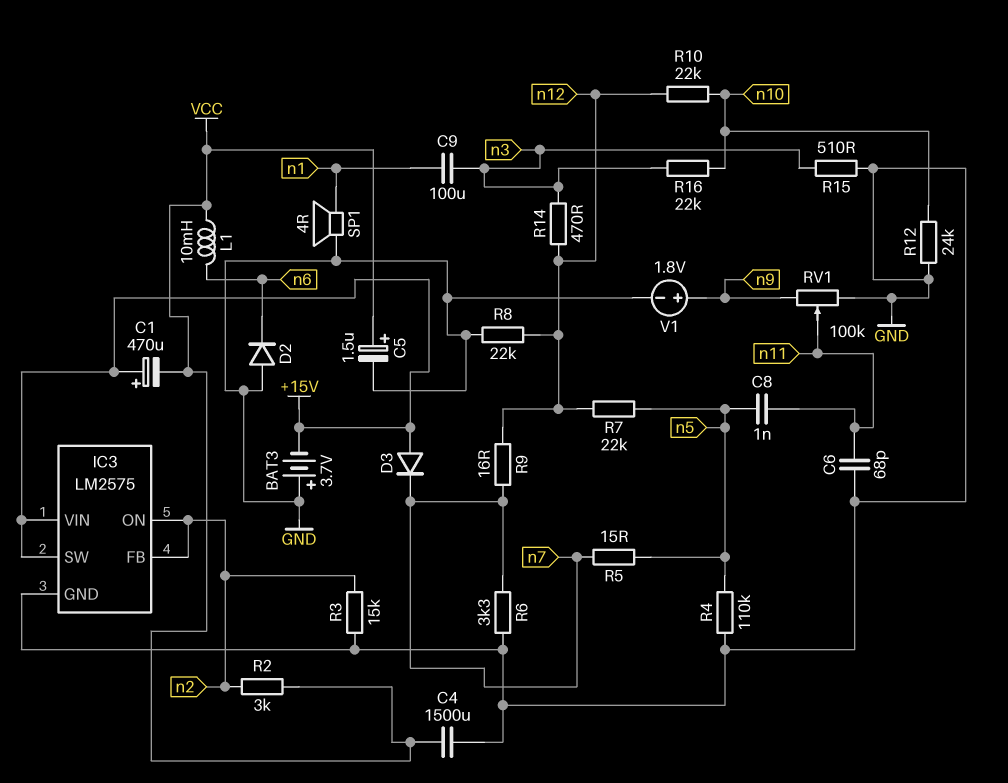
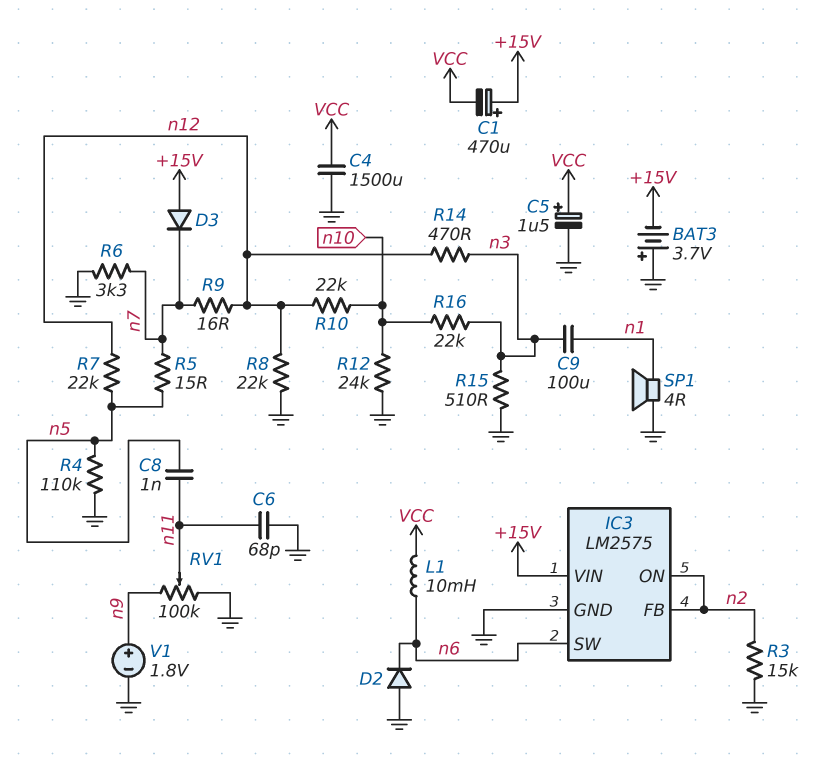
IC3 pin SW: +15V -> n6
R2: 3k (VCC, n2) -> none

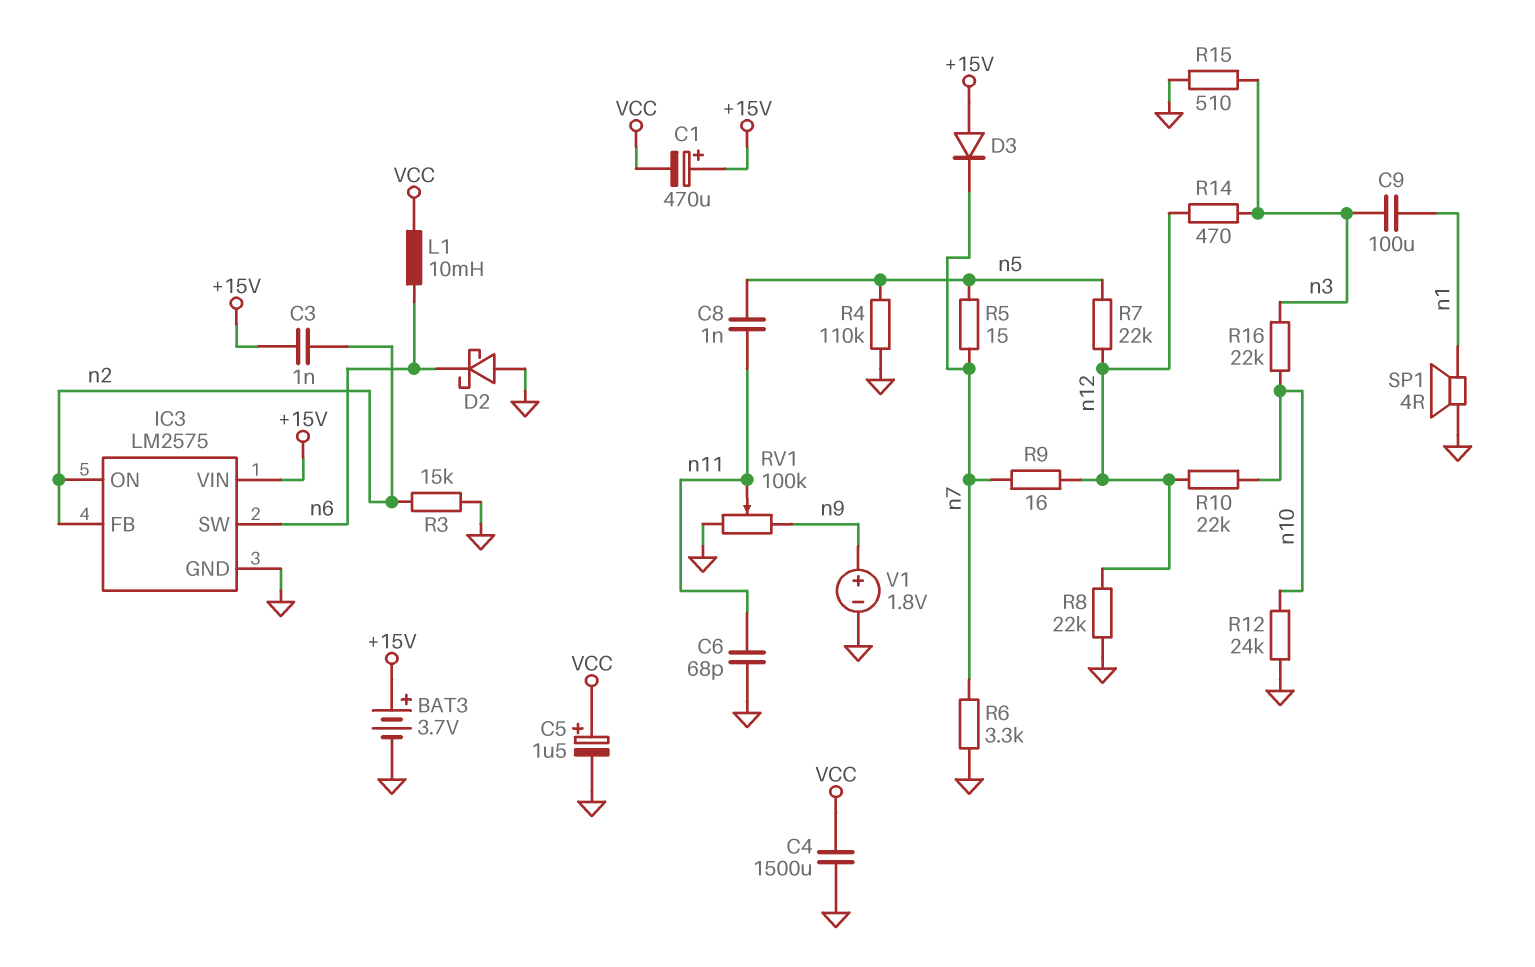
BAT3: 3.7V (plus GND, minus +15V) -> 3.7V (plus +15V, minus GND)
C3: none -> 1nF (+15V, n2)
D2: diode (A GND, K n6) -> schottky (A GND, K n6)

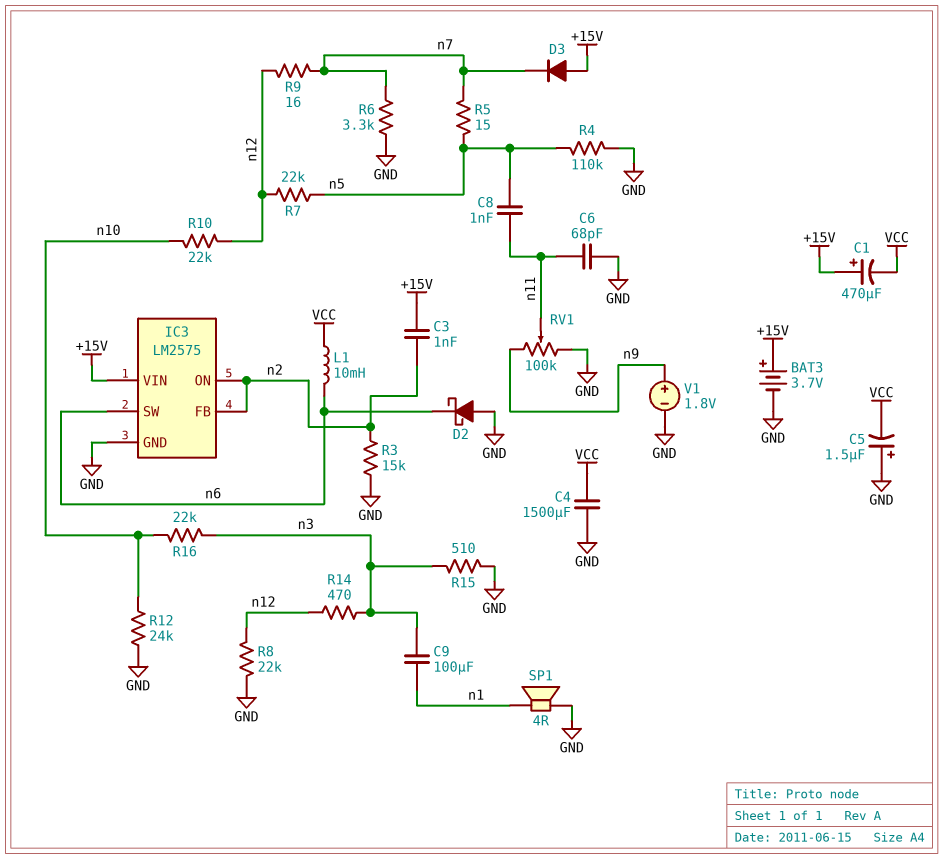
C5: 1.5uF (plus VCC, minus GND) -> 1.5uF (plus GND, minus VCC)

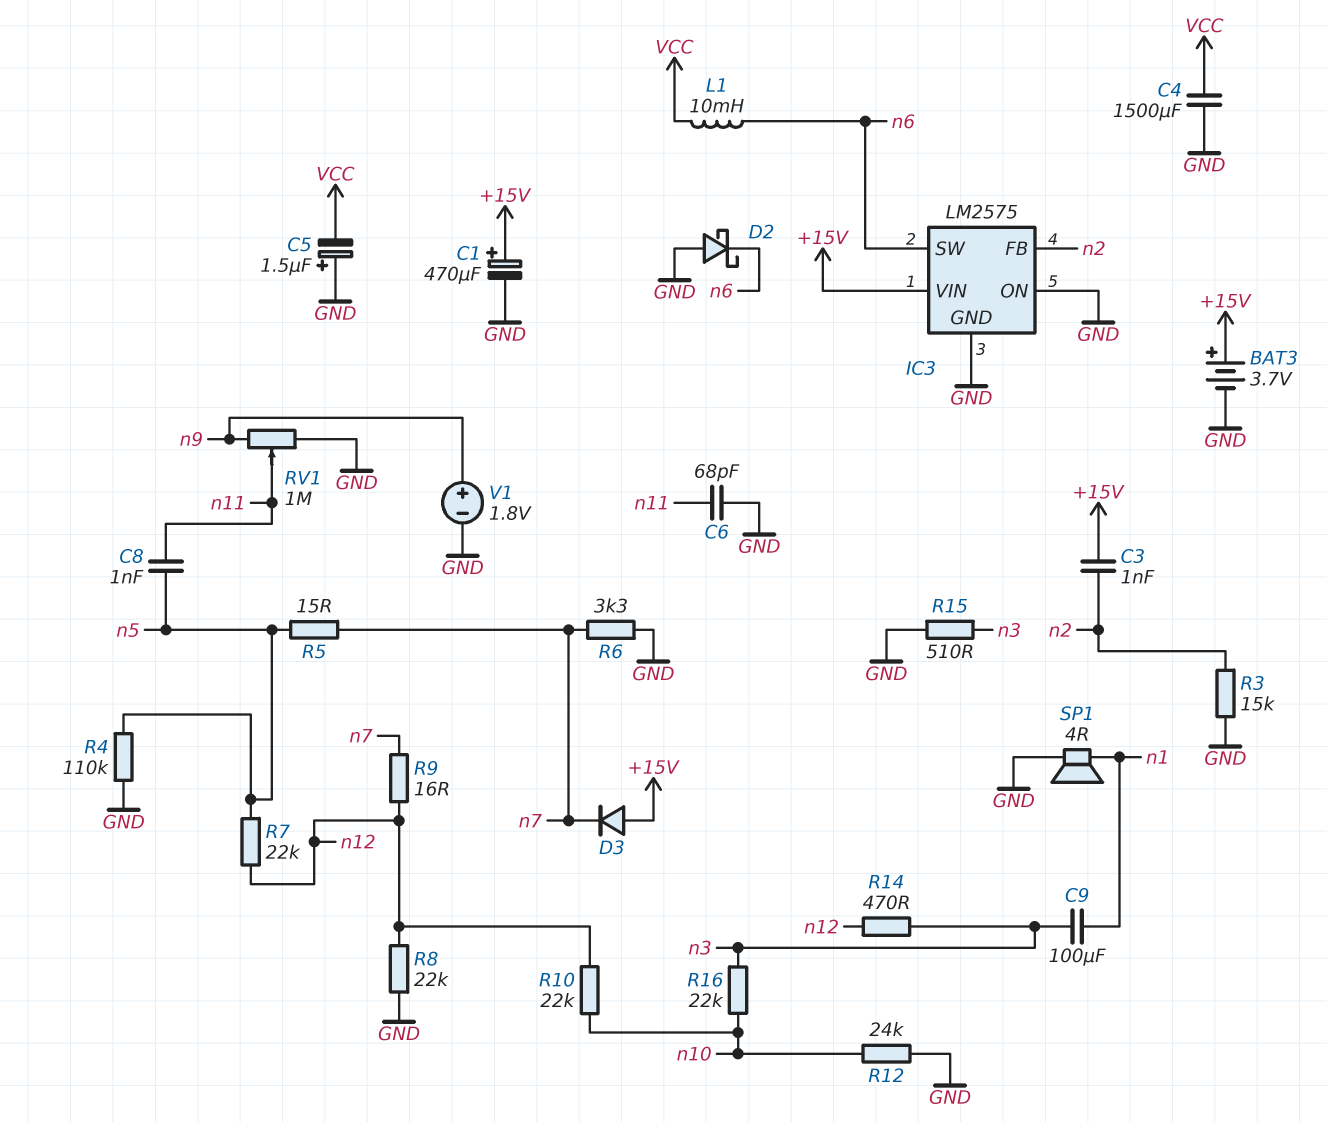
C1: 470uF (plus +15V, minus VCC) -> 470uF (plus +15V, minus GND)
IC3 pin ON: n2 -> GND
RV1: 100k (GND, n9, wiper n11) -> 1M (GND, n9, wiper n11)

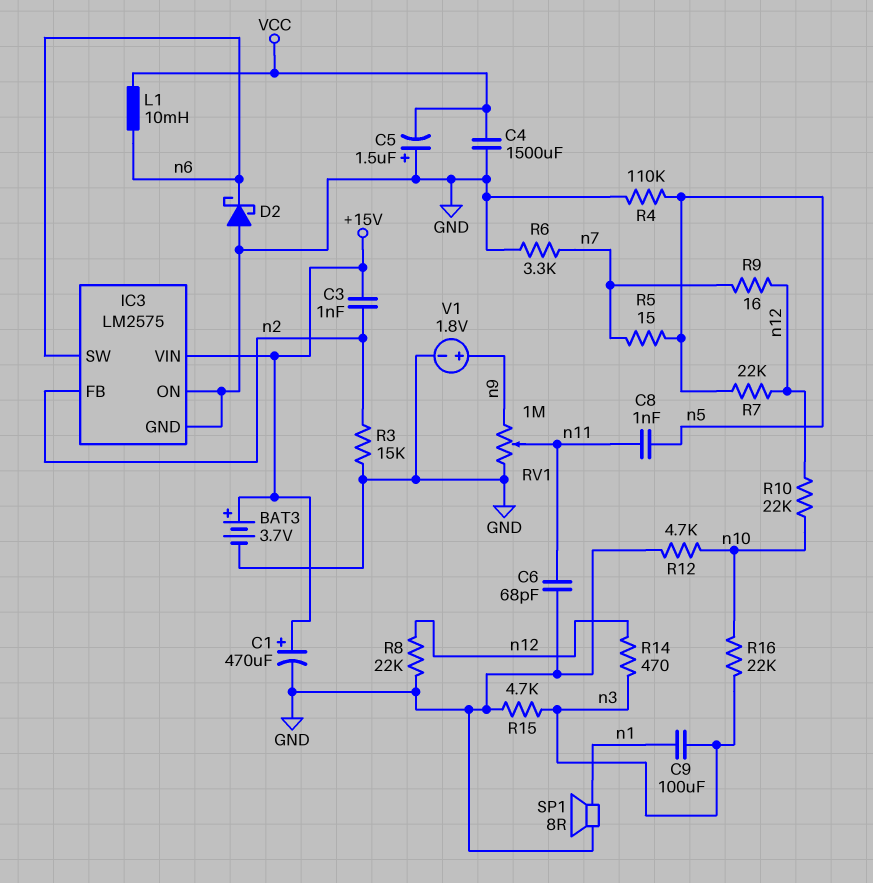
D3: diode (A +15V, K n7) -> none
R12: 24k (GND, n10) -> 4.7k (GND, n10)
R15: 510 (GND, n3) -> 4.7k (GND, n3)
SP1: speaker 4R (GND, n1) -> speaker 8R (GND, n1)

